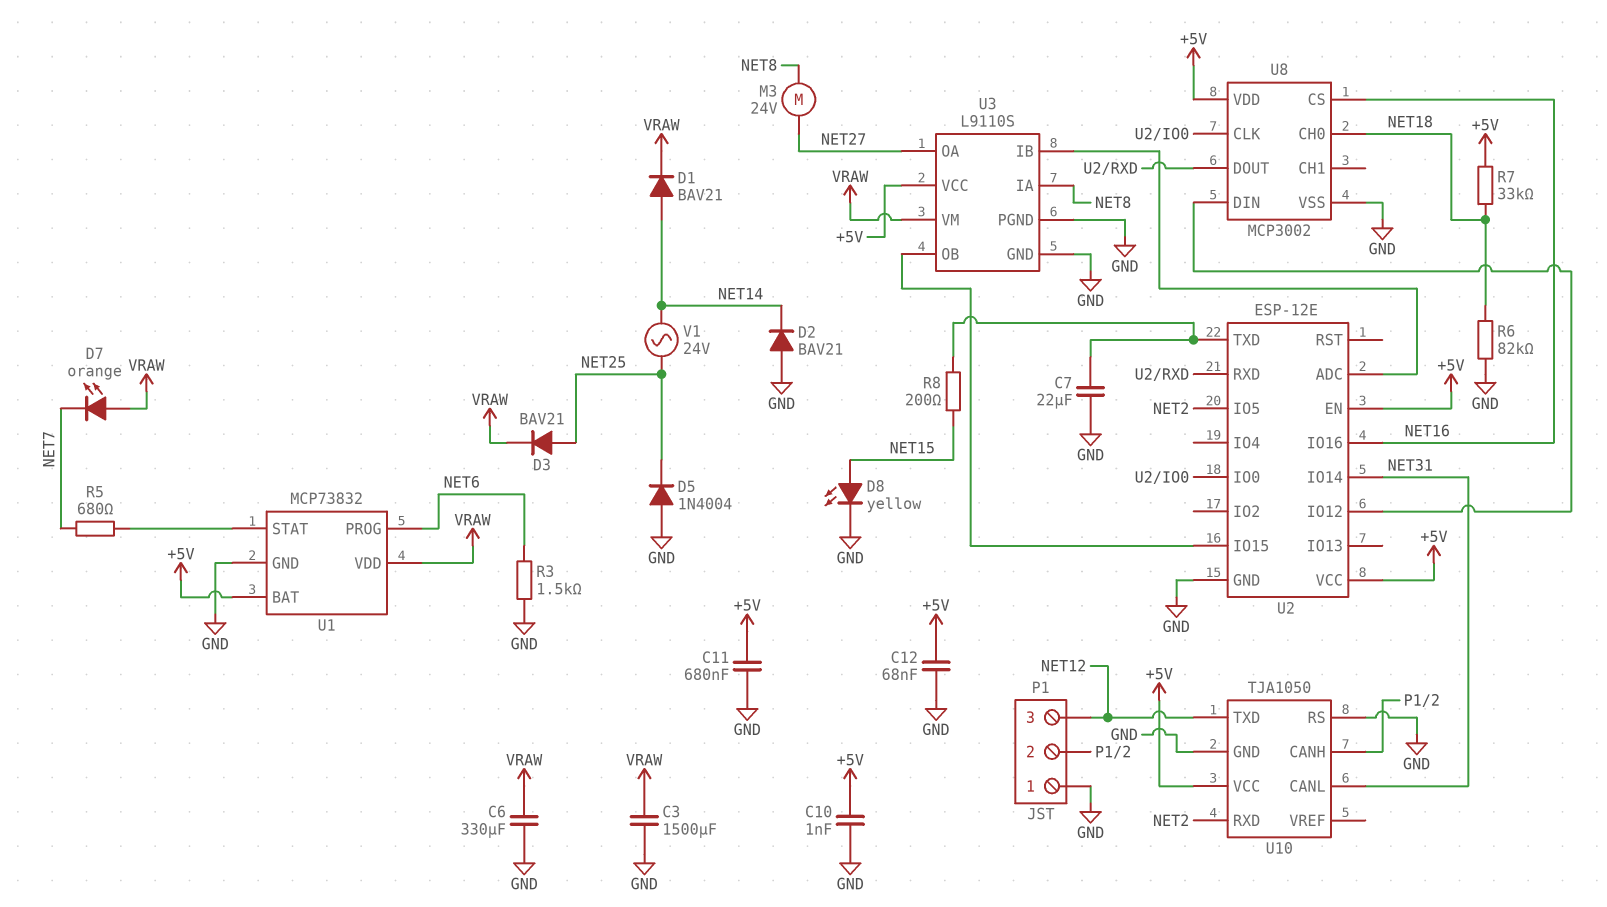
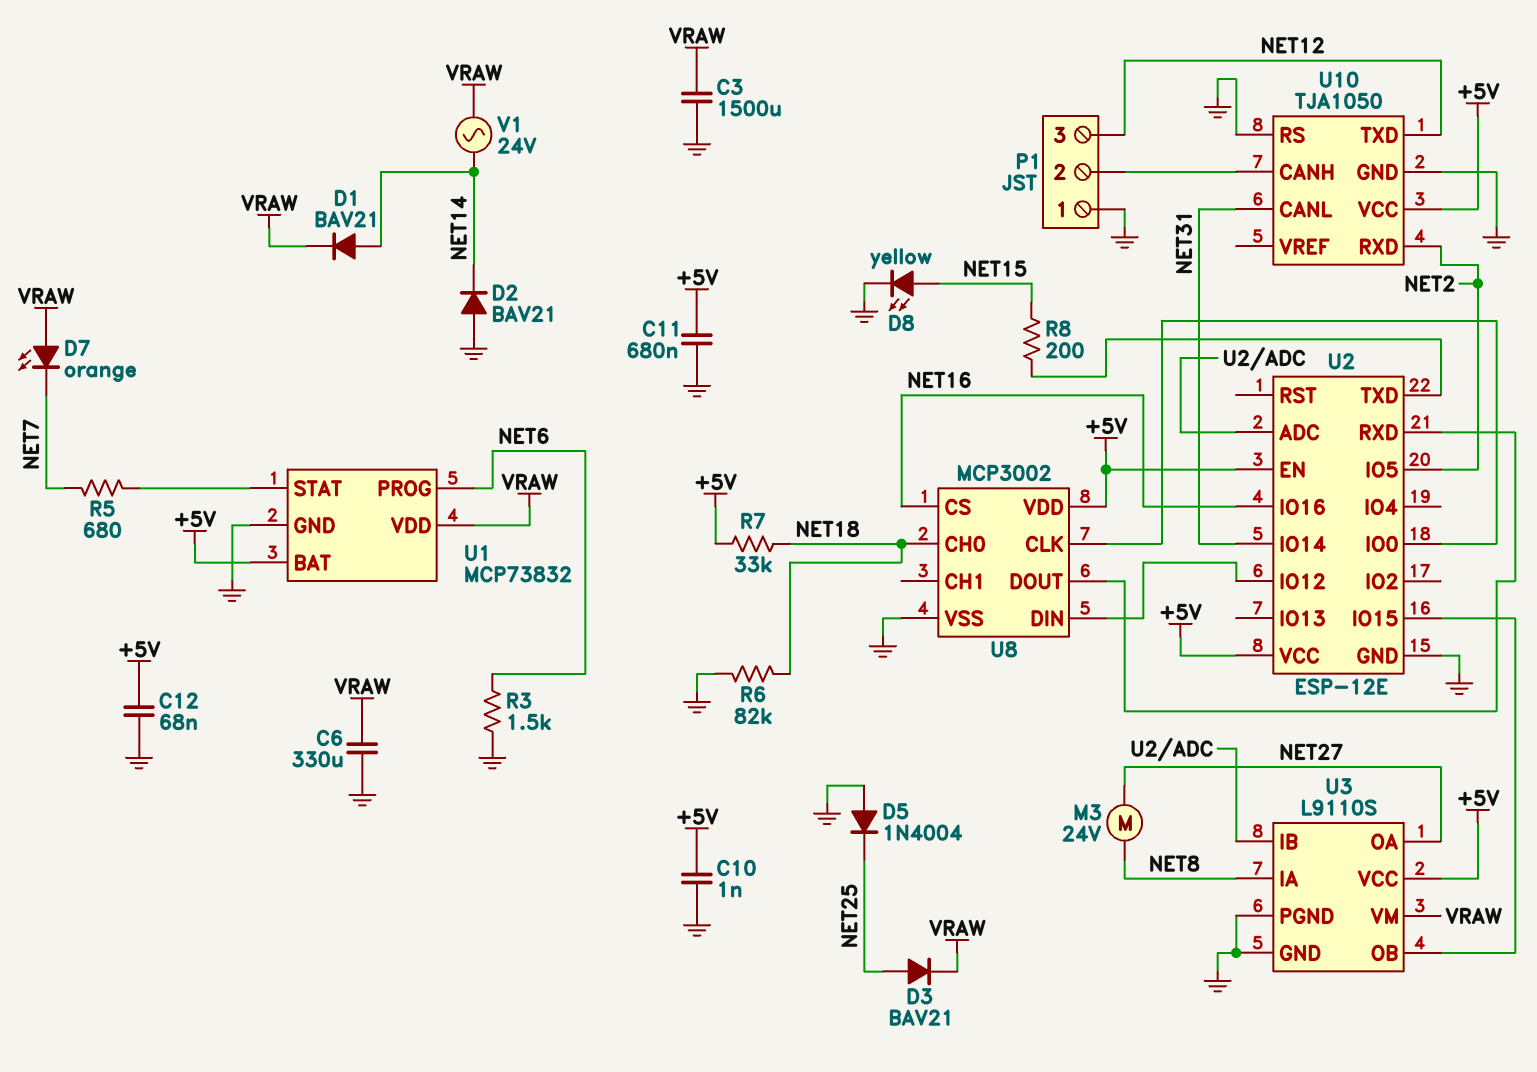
C7: 22uF (GND, U2/TXD) -> none
V1: AC 24V (NET14, NET25) -> AC 24V (NET14, VRAW)

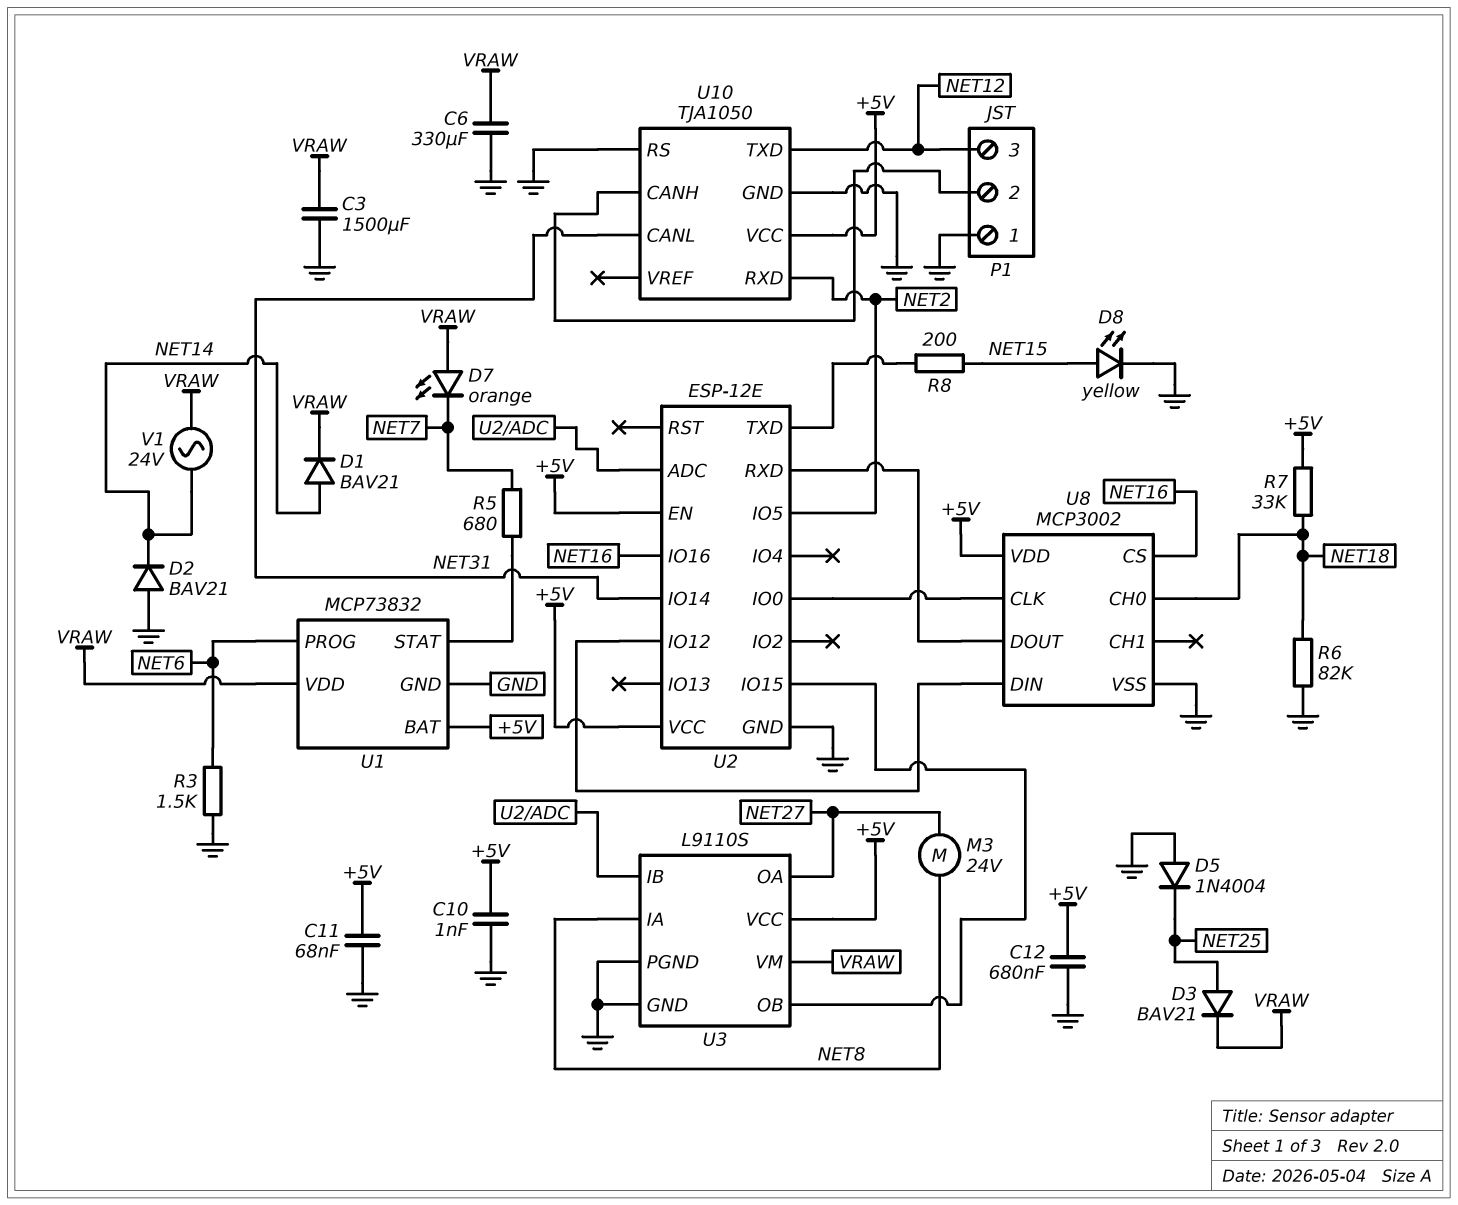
C11: 680nF (+5V, GND) -> 68nF (+5V, GND)
C12: 68nF (+5V, GND) -> 680nF (+5V, GND)

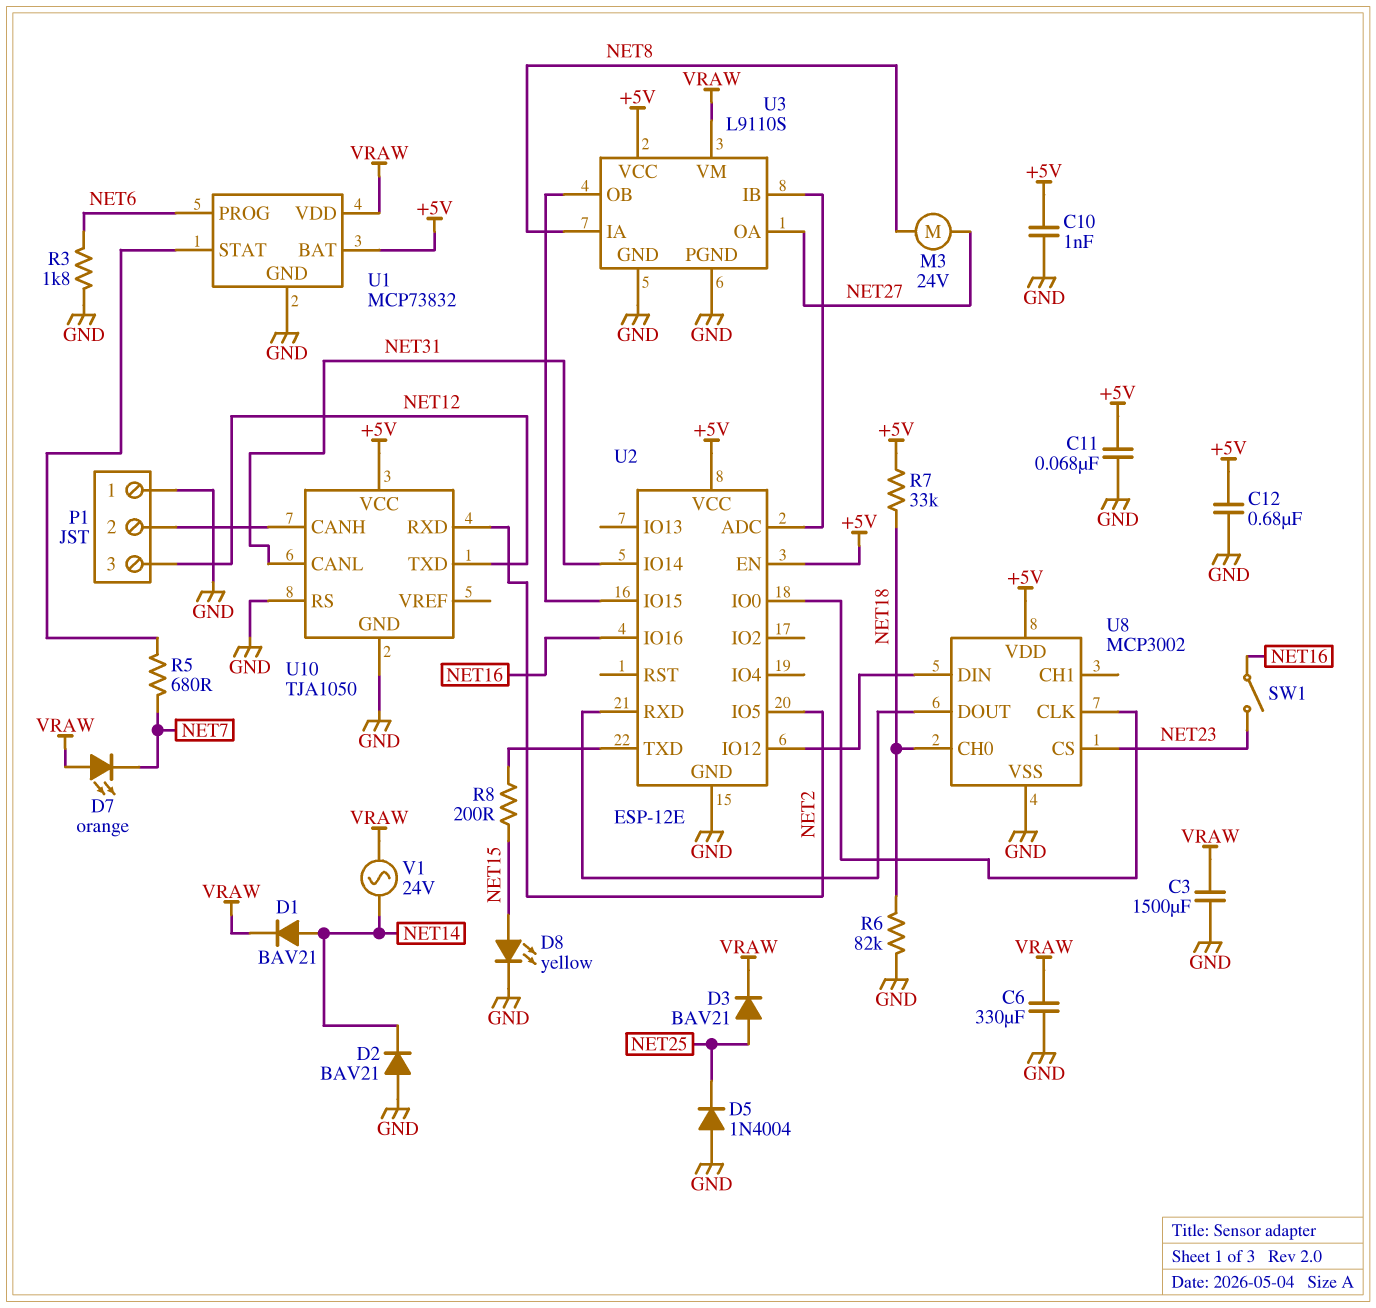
R3: 1.5k (GND, NET6) -> 1.8k (GND, NET6)
SW1: none -> switch (NET16, NET23)
U8 pin CS: NET16 -> NET23

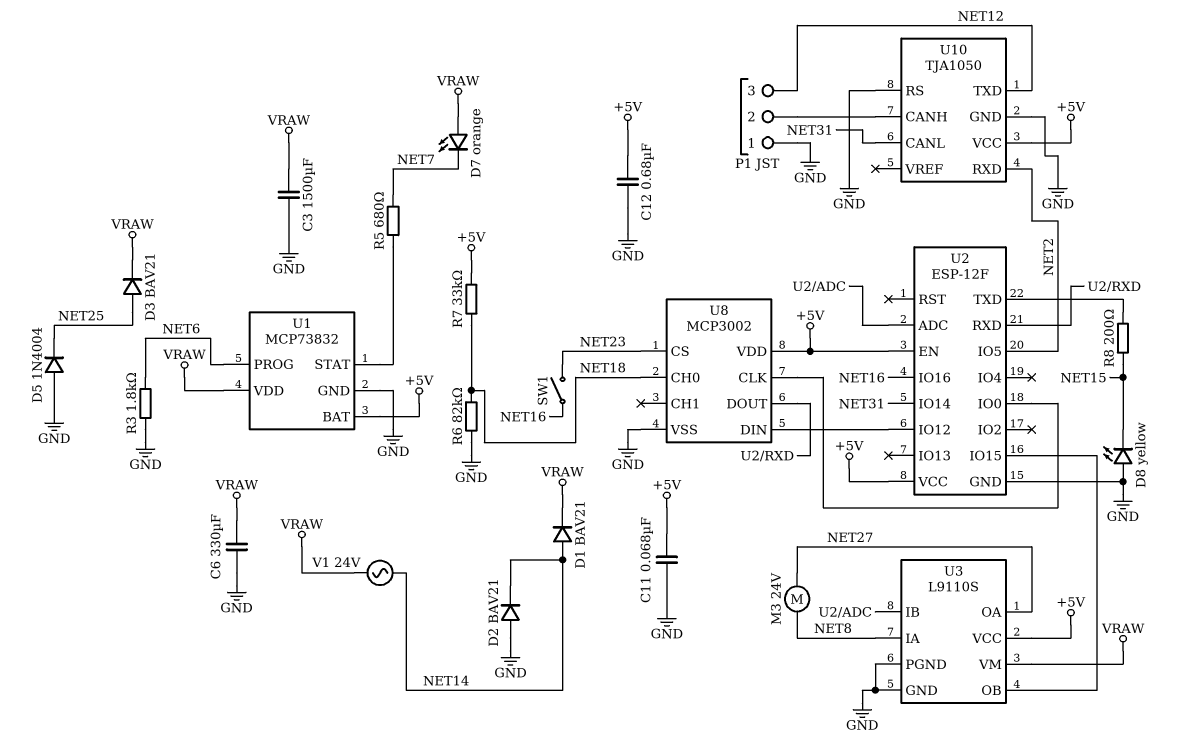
C10: 1nF (+5V, GND) -> none
D8: LED yellow (A NET15, K GND) -> LED yellow (A GND, K NET15)
U2: ESP-12E -> ESP-12F

